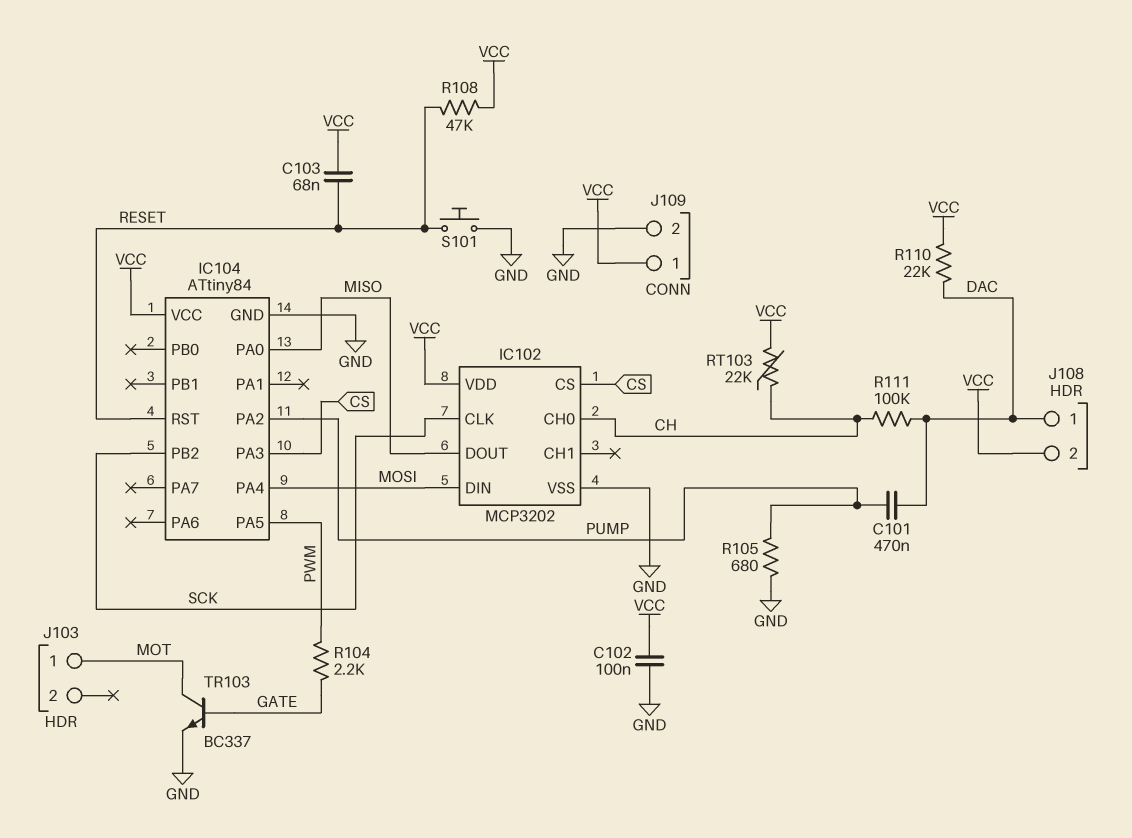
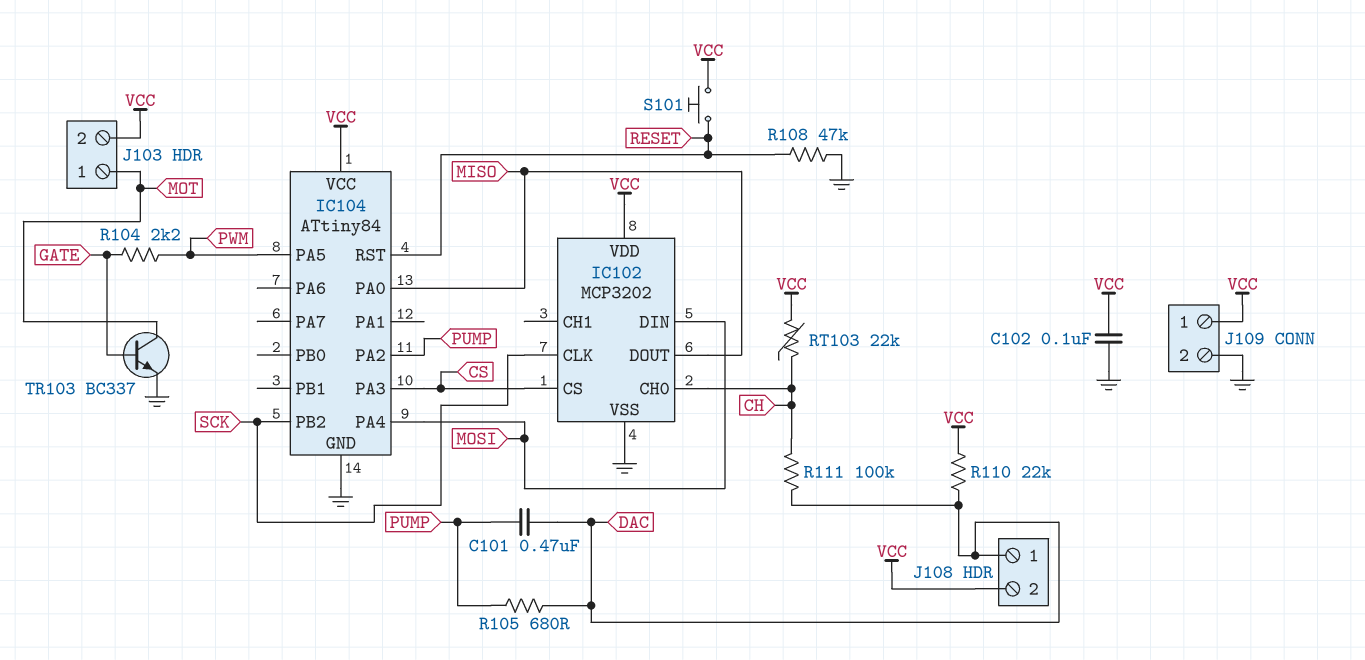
C103: 68nF (RESET, VCC) -> none
J103 pin 2: none -> VCC
R105: 680 (GND, PUMP) -> 680 (DAC, PUMP)
R108: 47k (RESET, VCC) -> 47k (GND, RESET)
S101: button (GND, RESET) -> button (RESET, VCC)

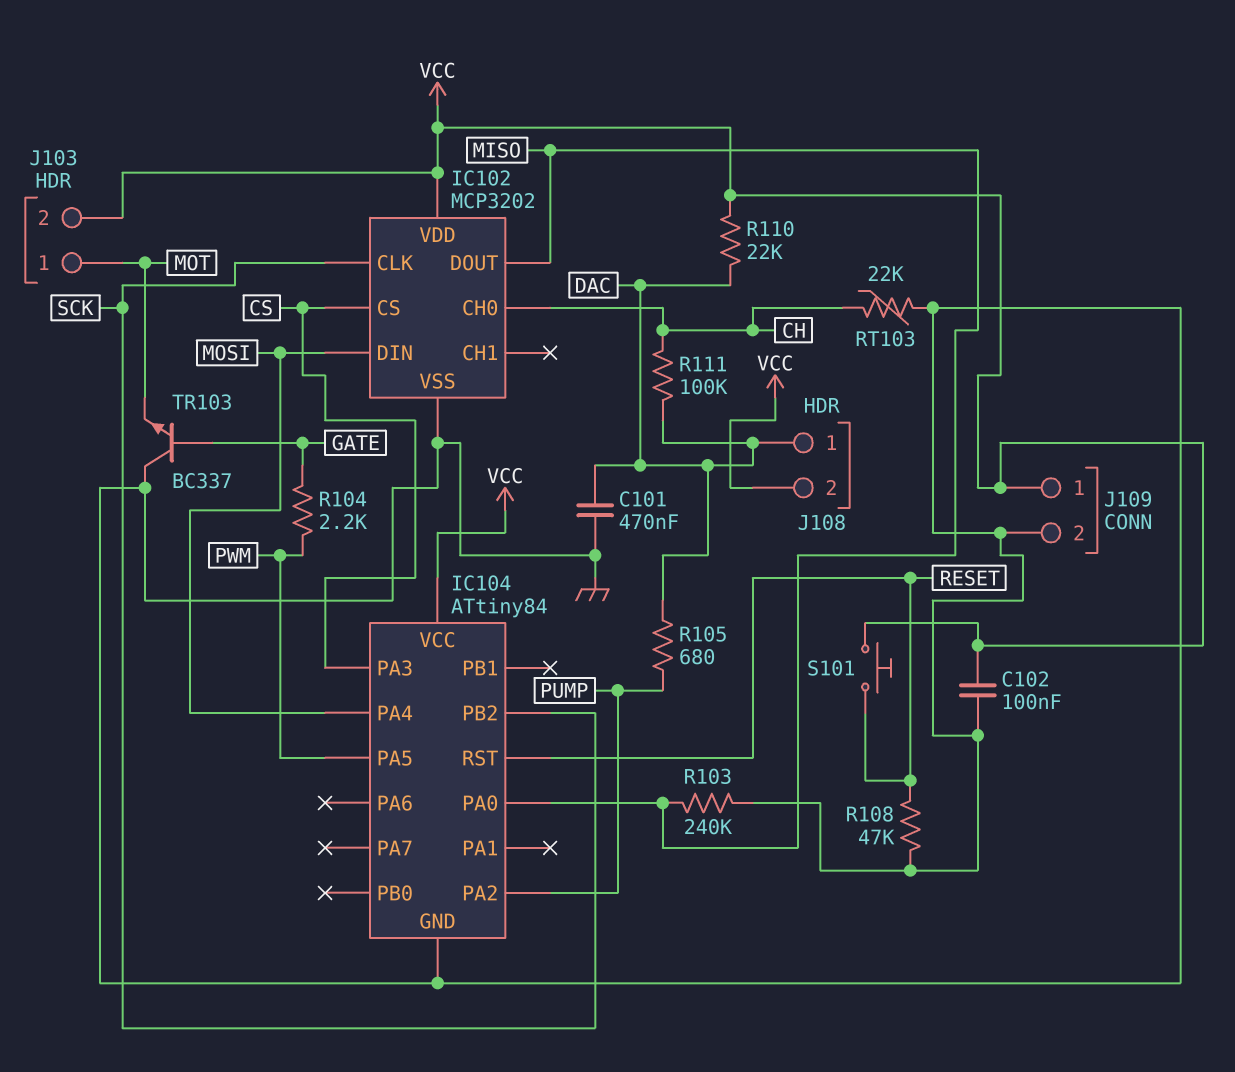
C101: 470nF (DAC, PUMP) -> 470nF (DAC, GND)
R103: none -> 240k (GND, MISO)
RT103: 22k (CH, VCC) -> 22k (CH, GND)
TR103: NPN BC337 (B GATE, C MOT, E GND) -> NPN BC337 (B GATE, C GND, E MOT)

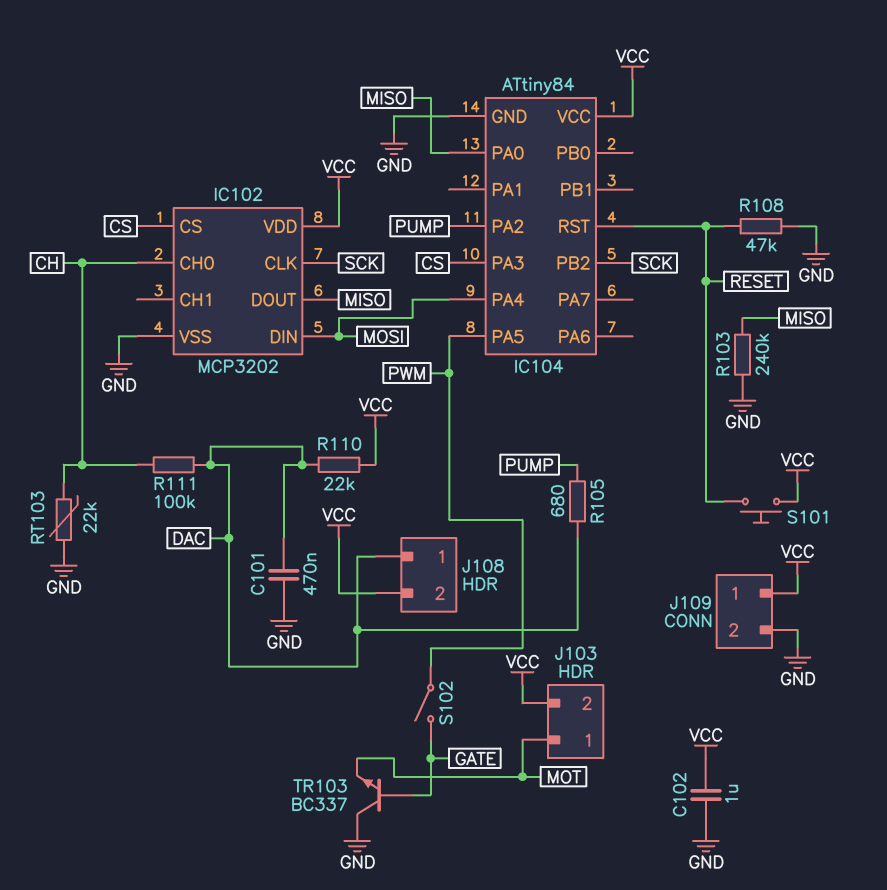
C102: 100nF (GND, VCC) -> 1uF (GND, VCC)
R104: 2.2k (GATE, PWM) -> none
S102: none -> switch (GATE, PWM)

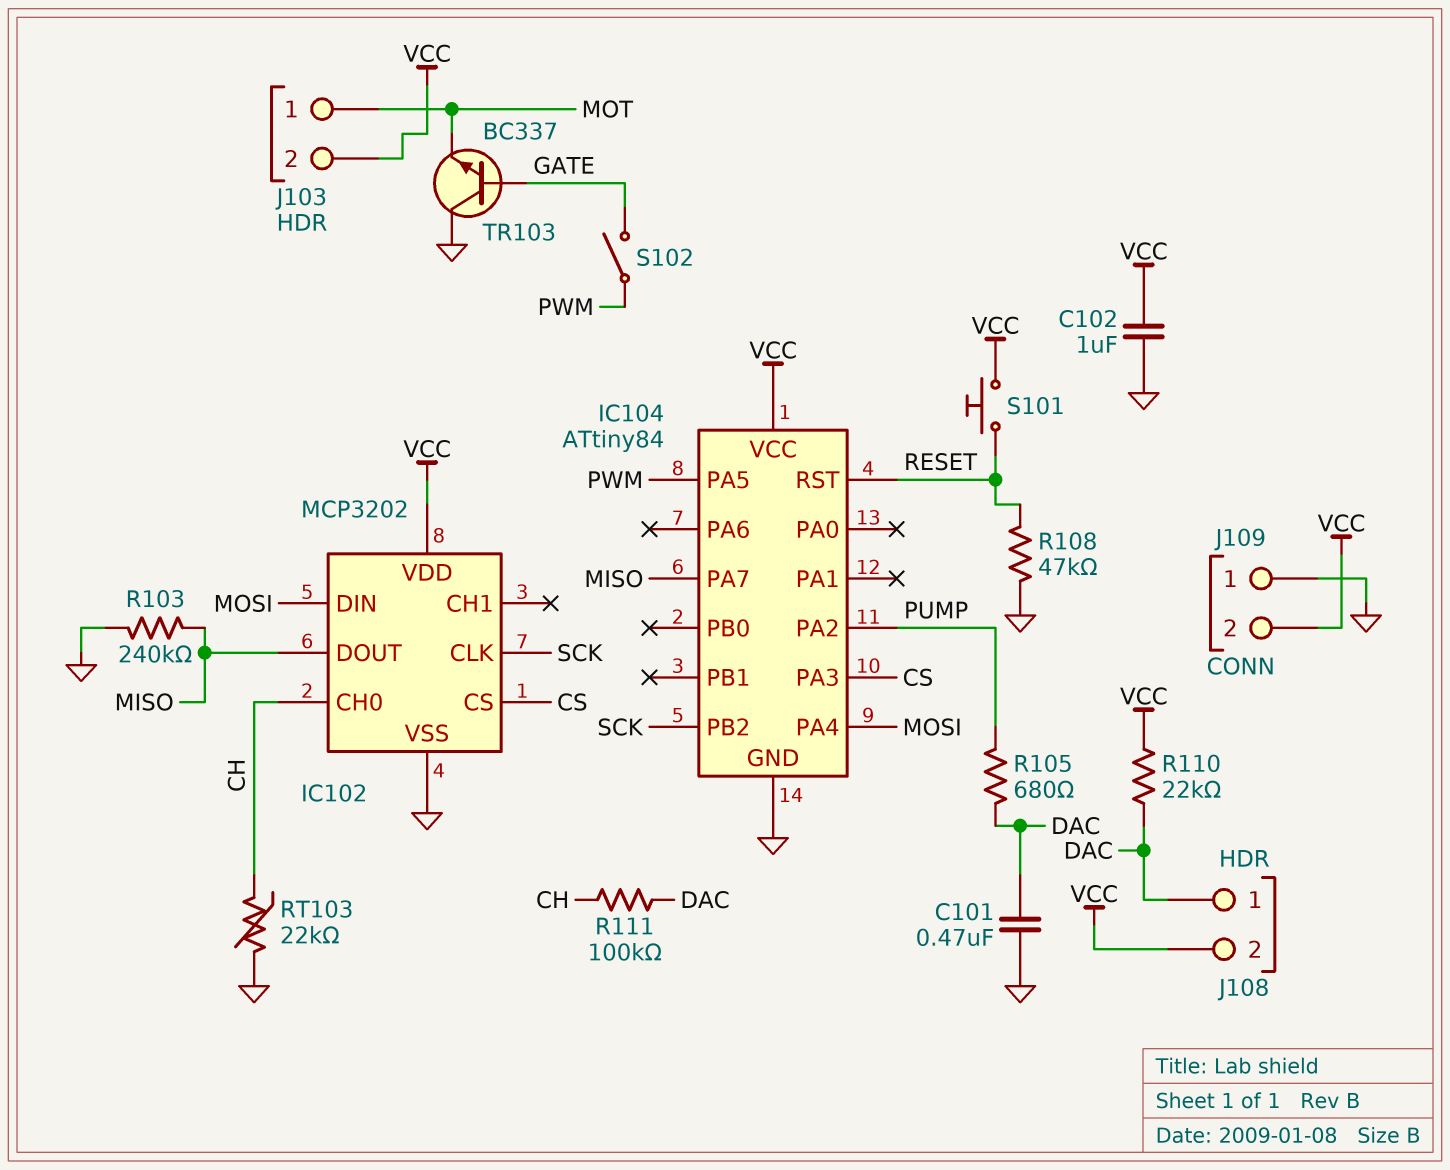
IC104 pin PA0: MISO -> none
IC104 pin PA7: none -> MISO
J109 pin 1: VCC -> GND
J109 pin 2: GND -> VCC

